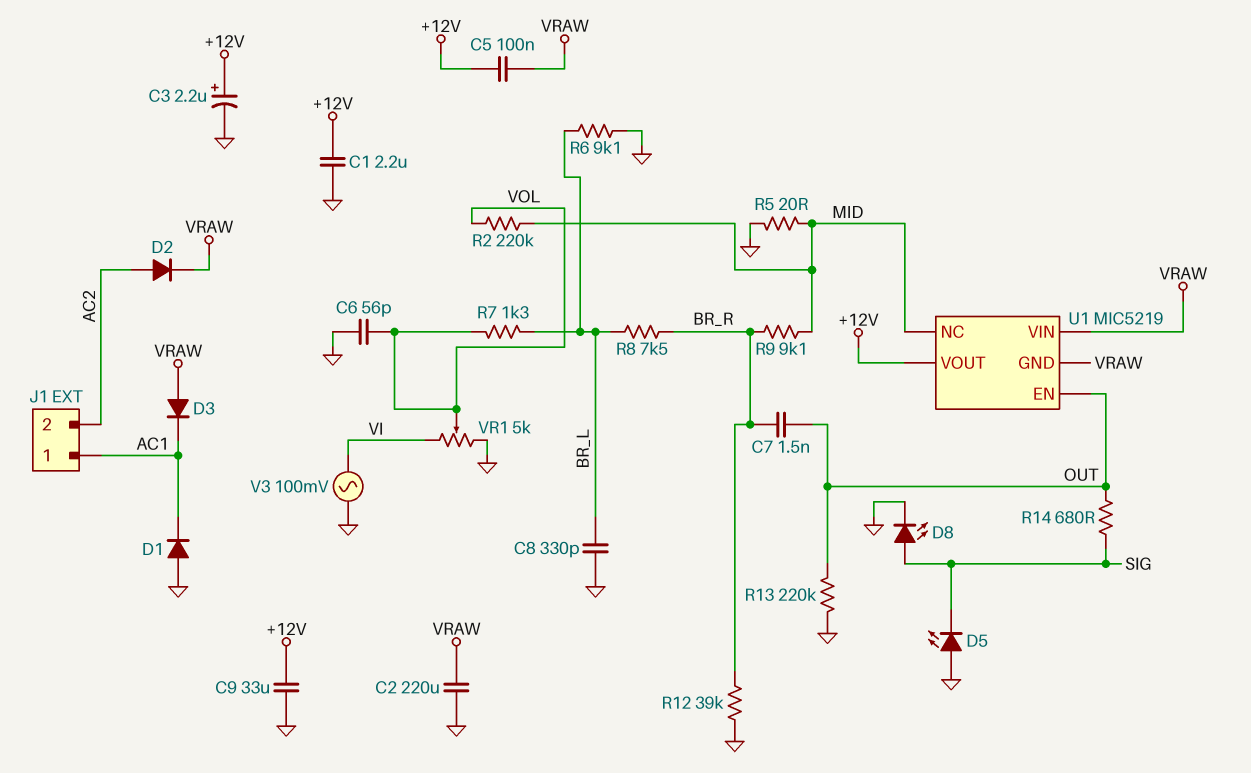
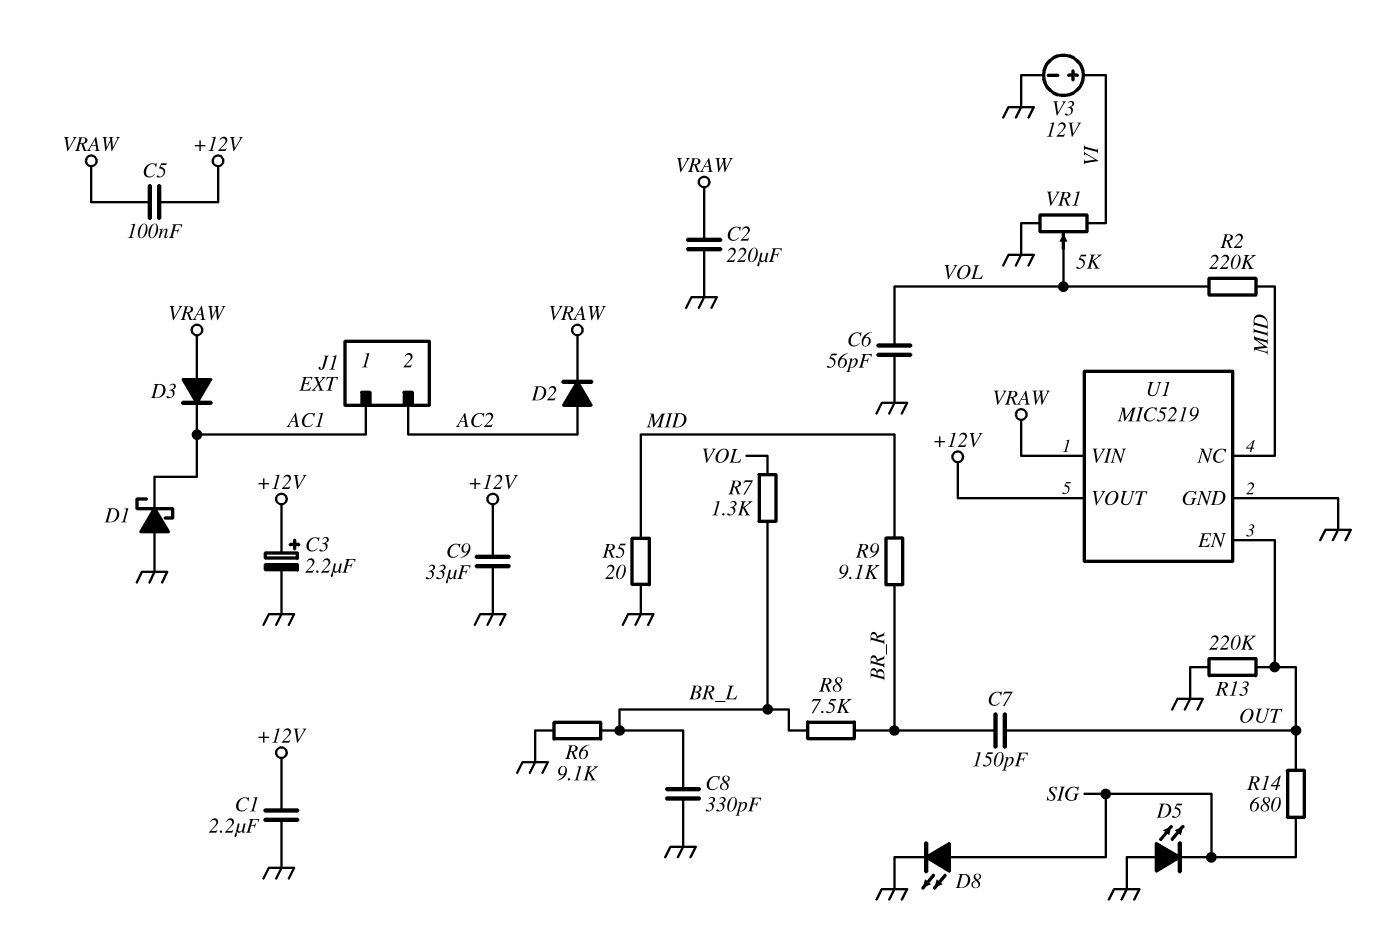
C7: 1.5nF (BR_R, OUT) -> 150pF (BR_R, OUT)
D1: diode (A GND, K AC1) -> schottky (A GND, K AC1)
R12: 39k (BR_R, GND) -> none
U1 pin GND: VRAW -> GND
V3: AC 100mV (GND, VI) -> 12V (plus VI, minus GND)

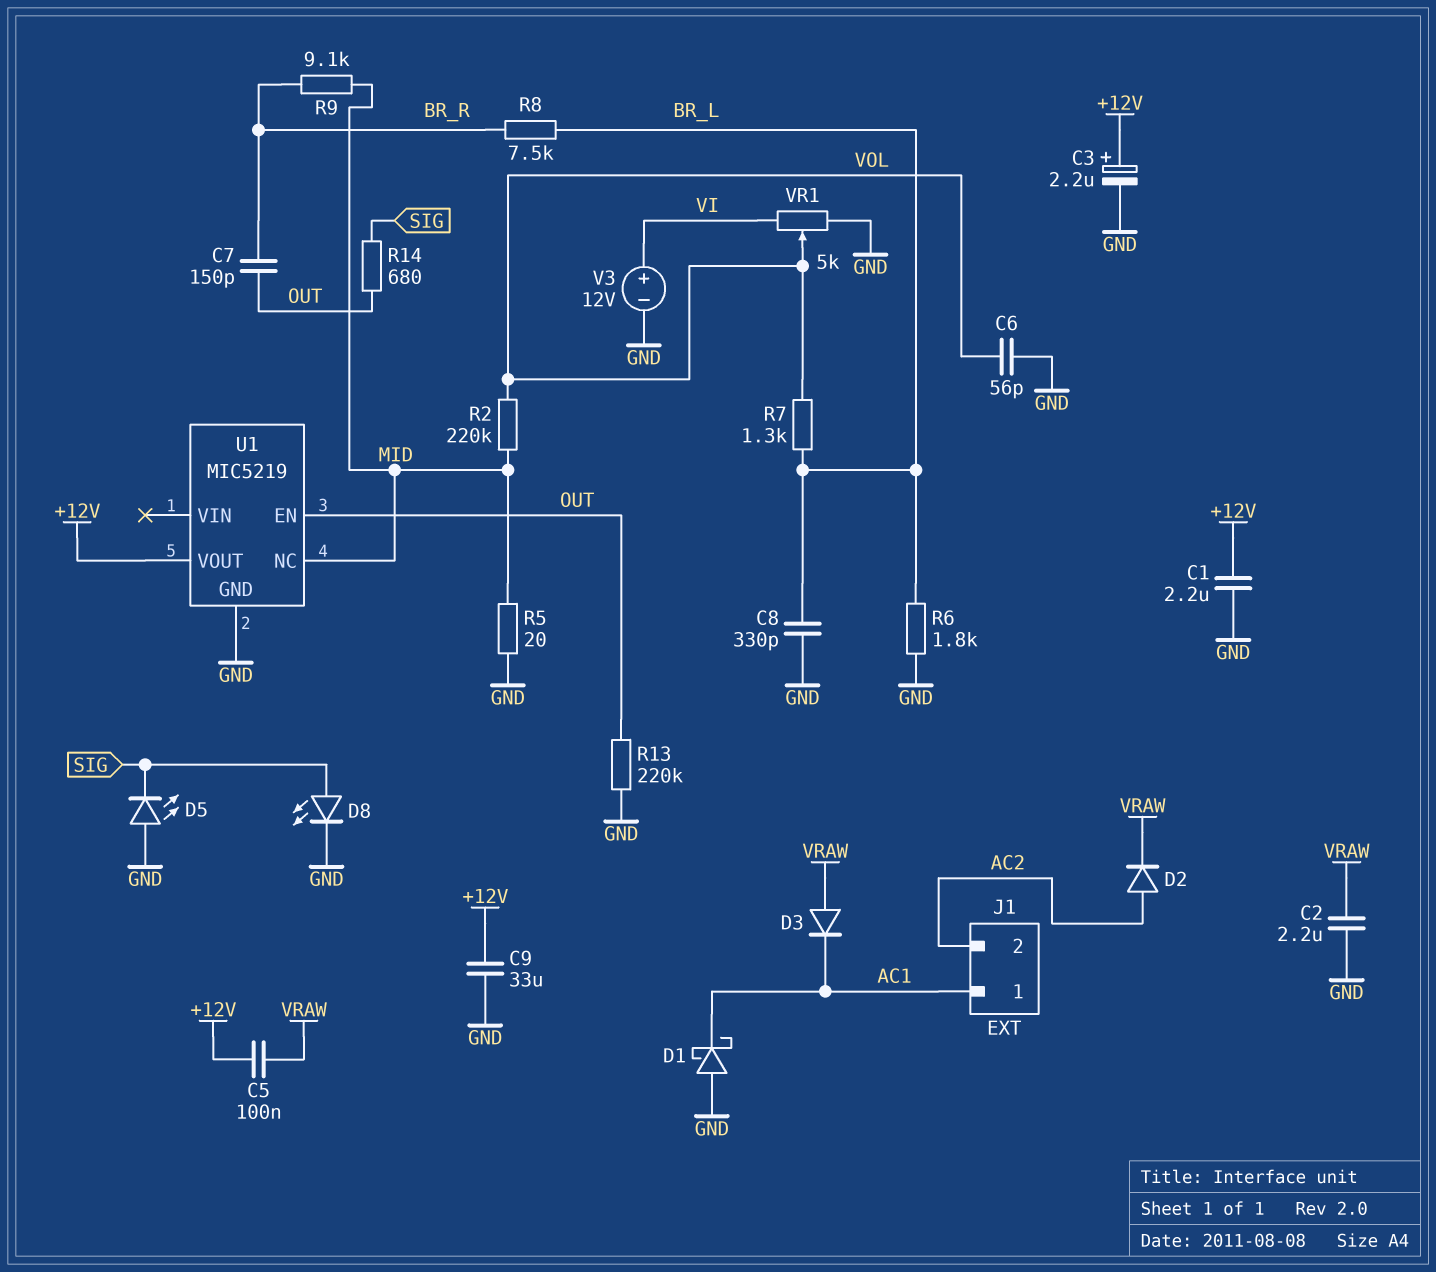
C2: 220uF (GND, VRAW) -> 2.2uF (GND, VRAW)
R6: 9.1k (BR_L, GND) -> 1.8k (BR_L, GND)
U1 pin VIN: VRAW -> none

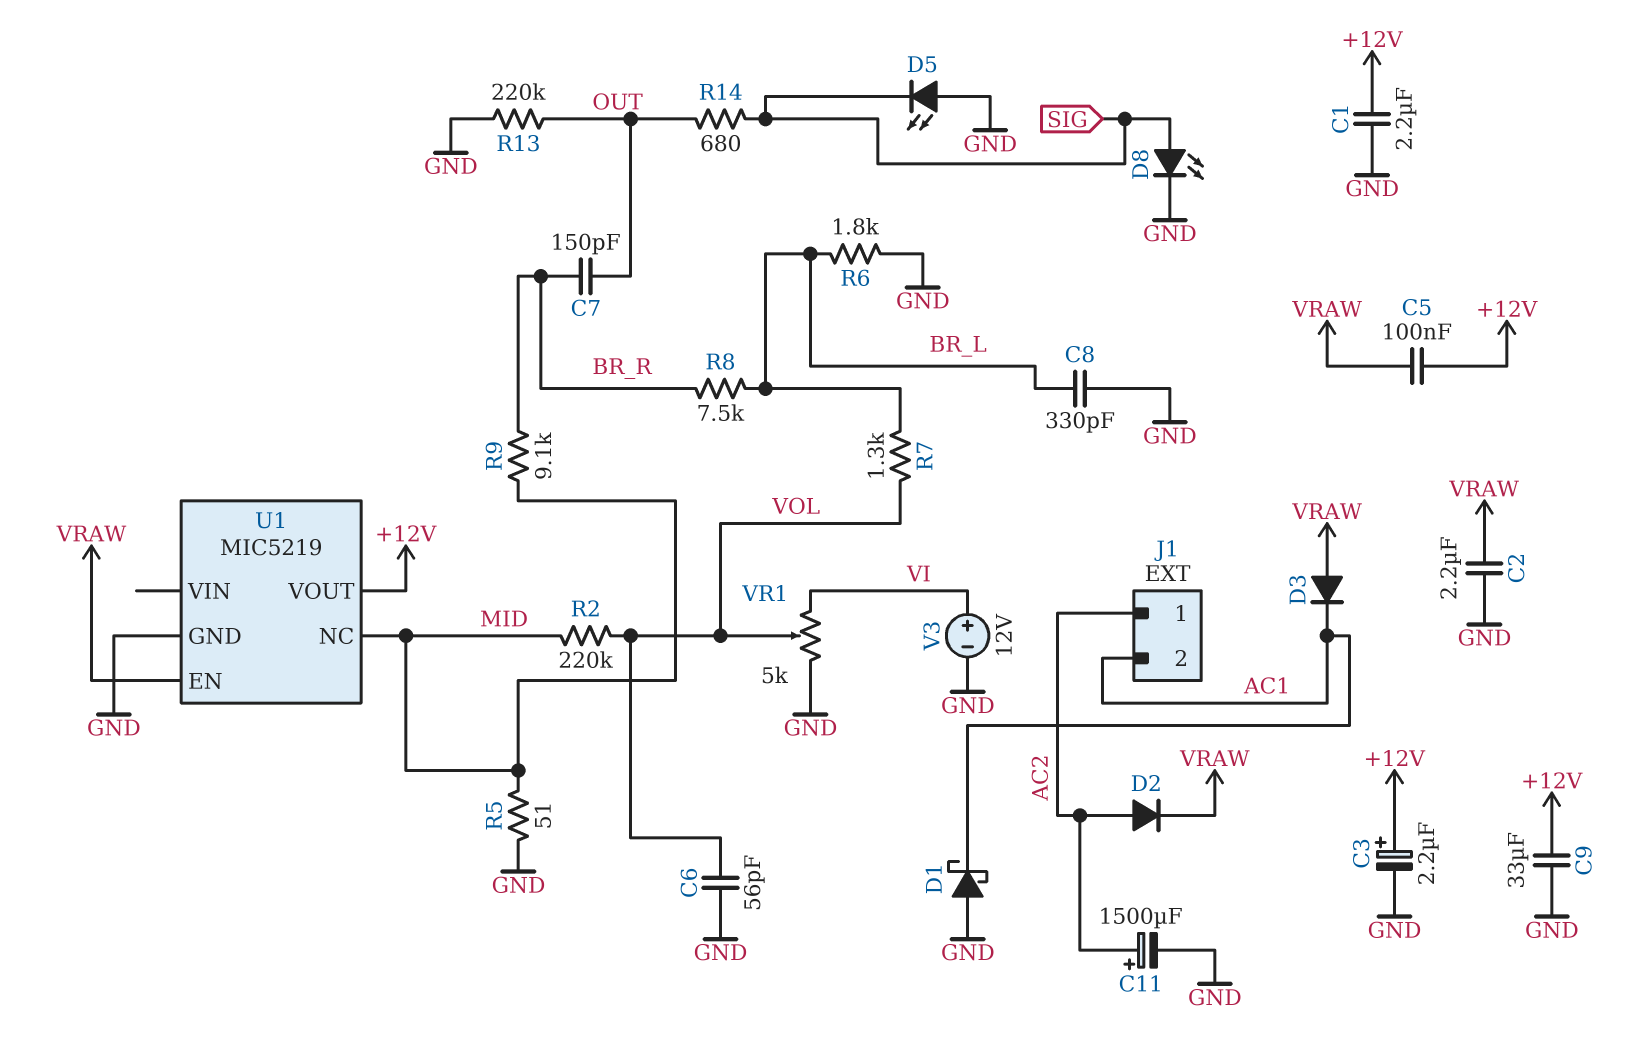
C11: none -> 1500uF (plus AC2, minus GND)
J1 pin 1: AC1 -> AC2
J1 pin 2: AC2 -> AC1
R5: 20 (GND, MID) -> 51 (GND, MID)
U1 pin EN: OUT -> VRAW

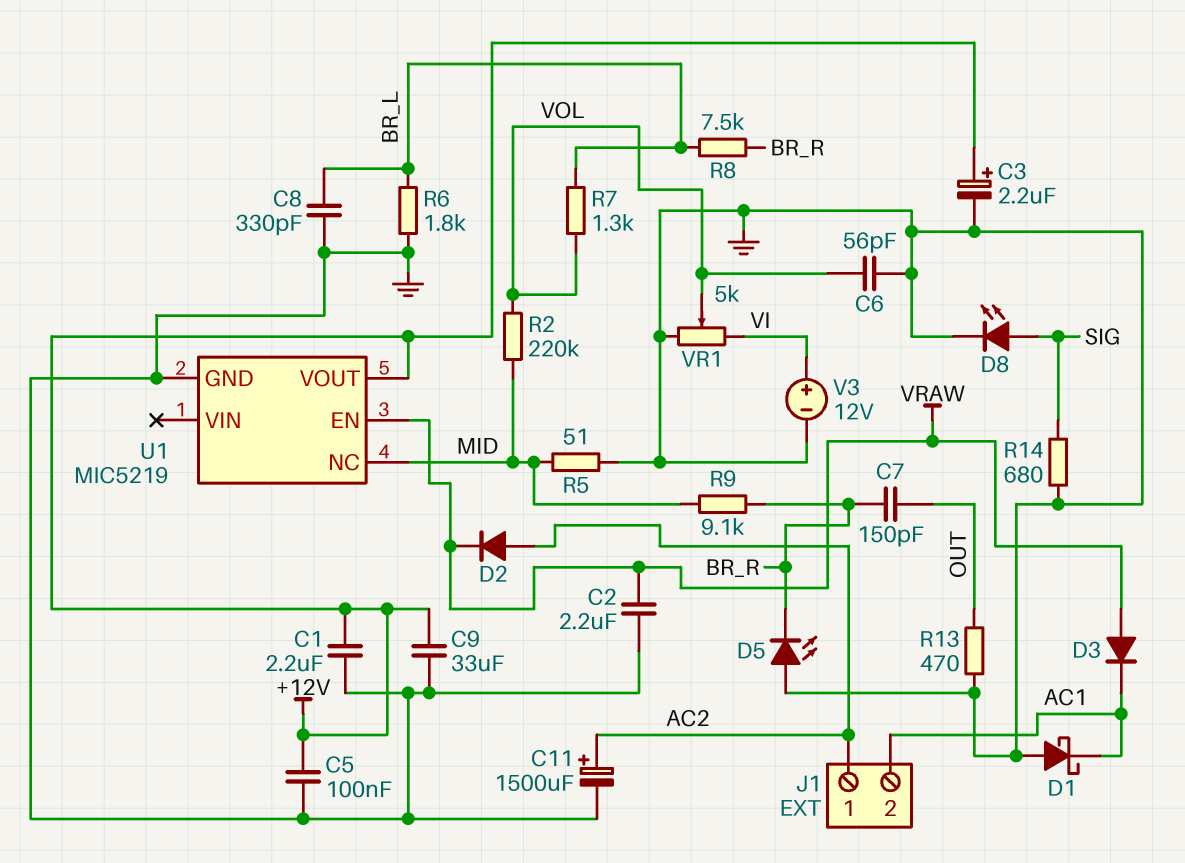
C5: 100nF (+12V, VRAW) -> 100nF (+12V, GND)
D5: LED (A GND, K SIG) -> LED (A GND, K BR_R)
R13: 220k (GND, OUT) -> 470 (GND, OUT)
R14: 680 (OUT, SIG) -> 680 (GND, SIG)

